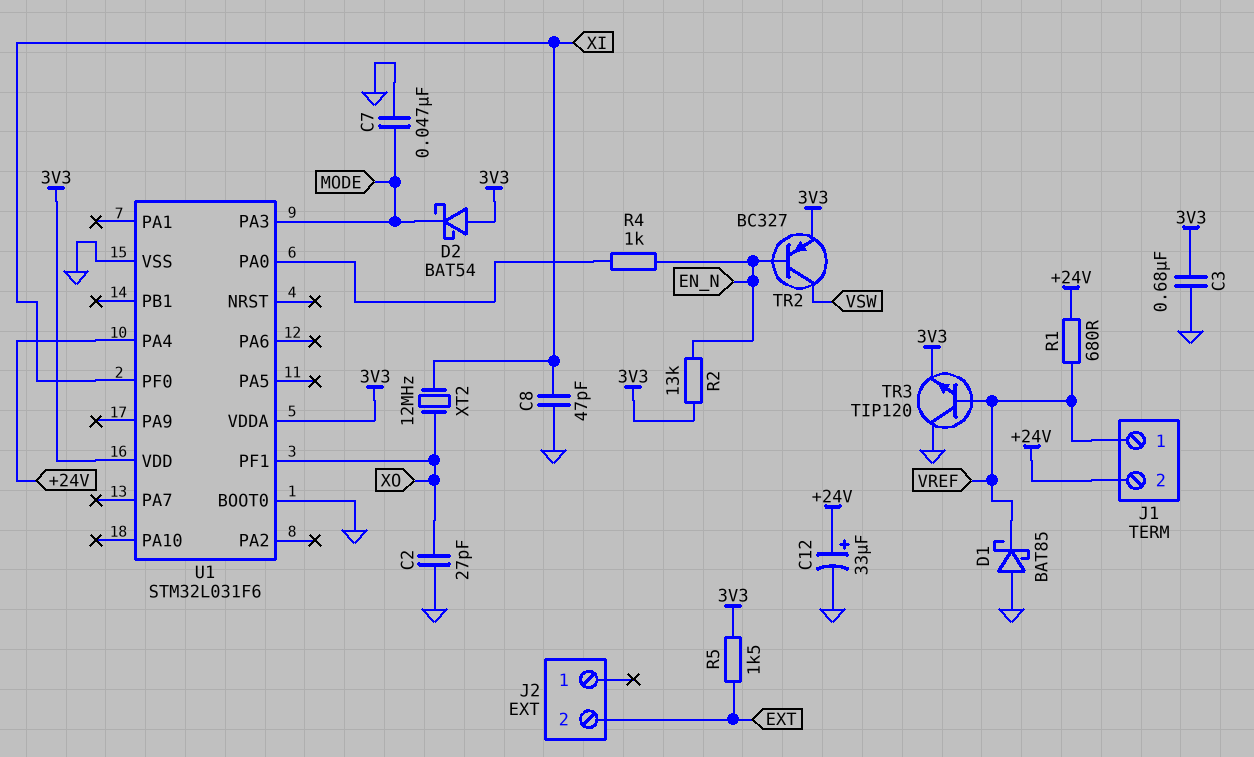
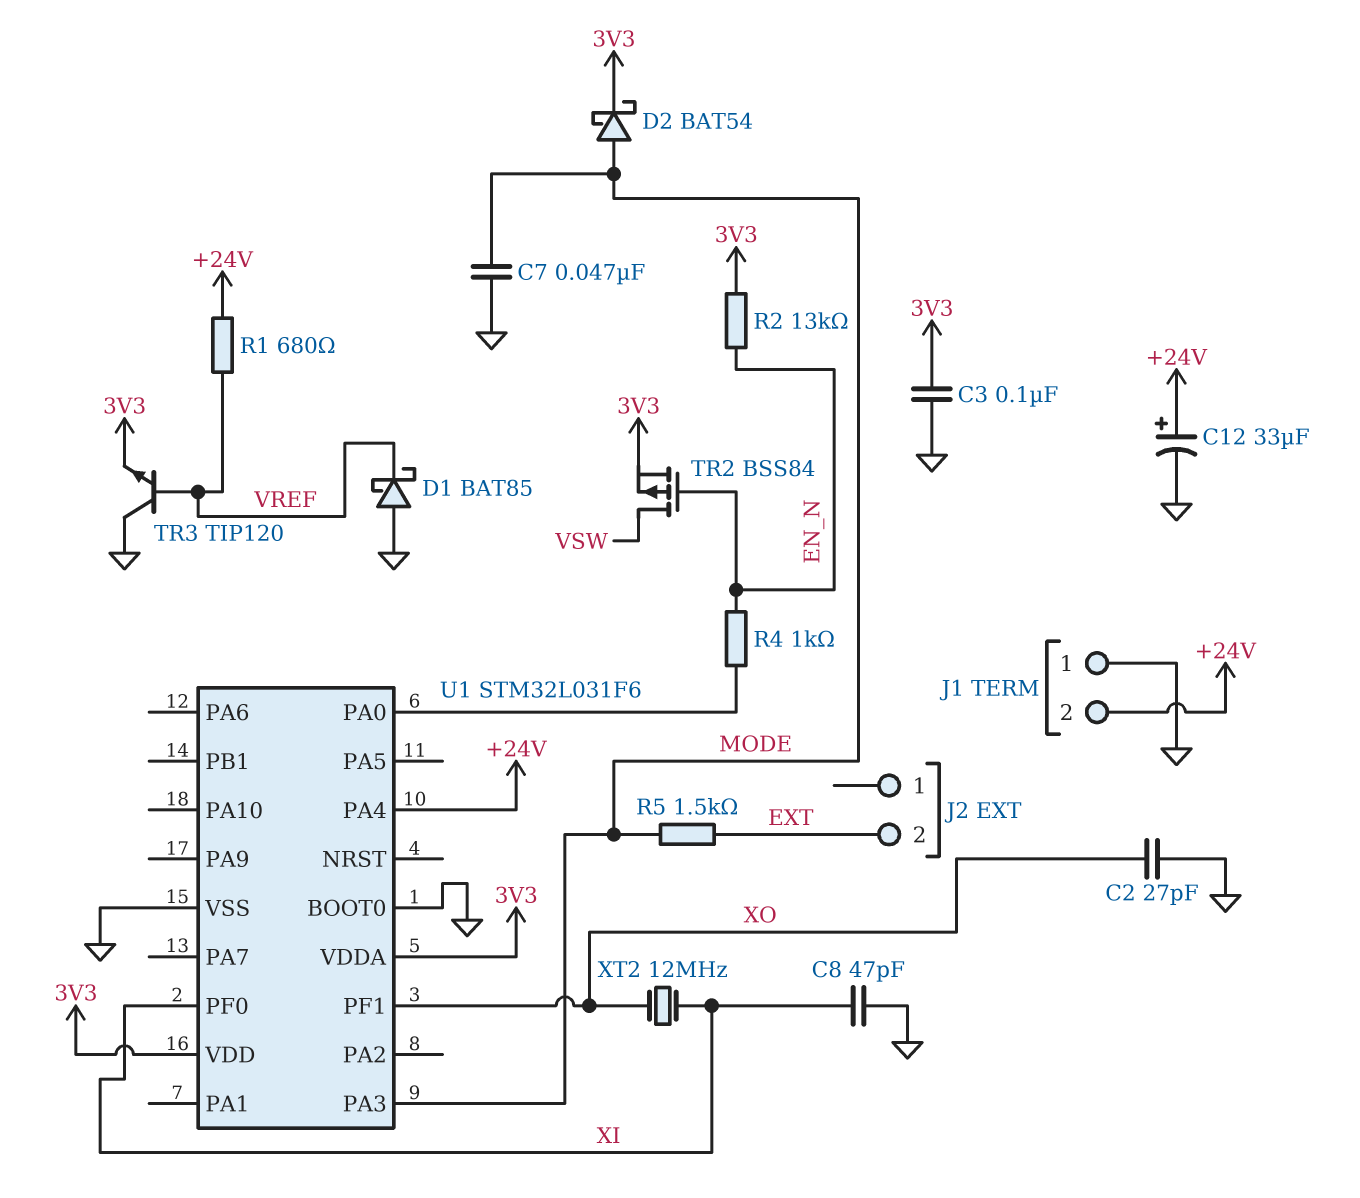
C3: 680nF (3V3, GND) -> 100nF (3V3, GND)
D2: schottky BAT54 (A 3V3, K MODE) -> schottky BAT54 (A MODE, K 3V3)
J1 pin 1: VREF -> GND
R5: 1.5k (3V3, EXT) -> 1.5k (EXT, MODE)
TR2: PNP BC327 (B EN_N, C VSW, E 3V3) -> PMOS BSS84 (G EN_N, D VSW, S 3V3)

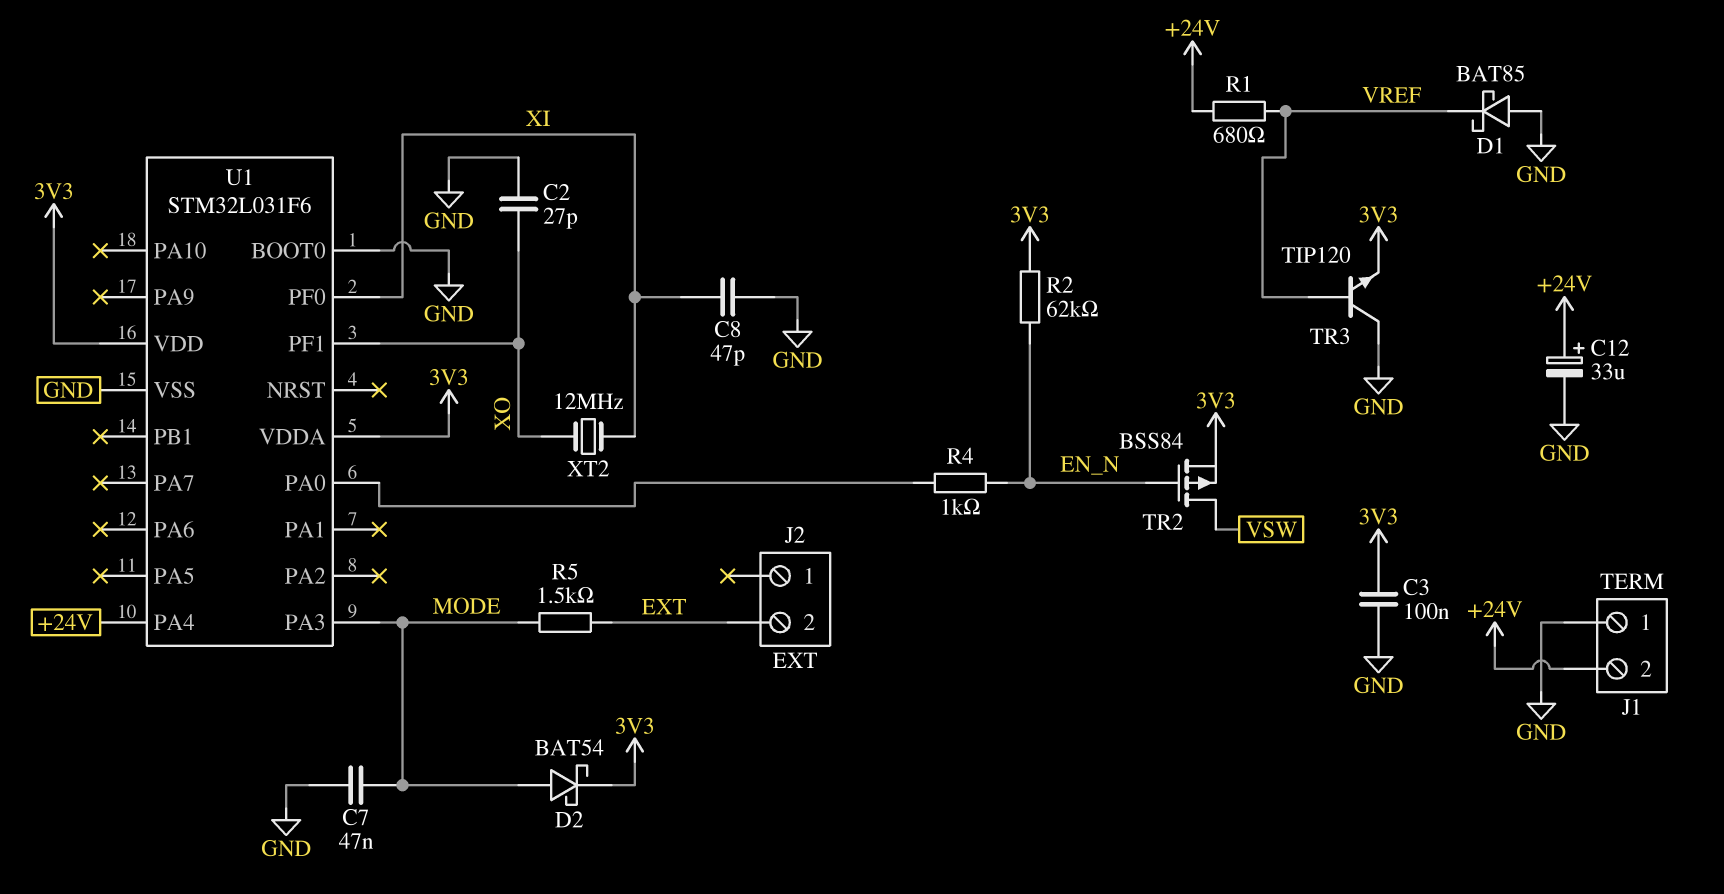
R2: 13k (3V3, EN_N) -> 62k (3V3, EN_N)

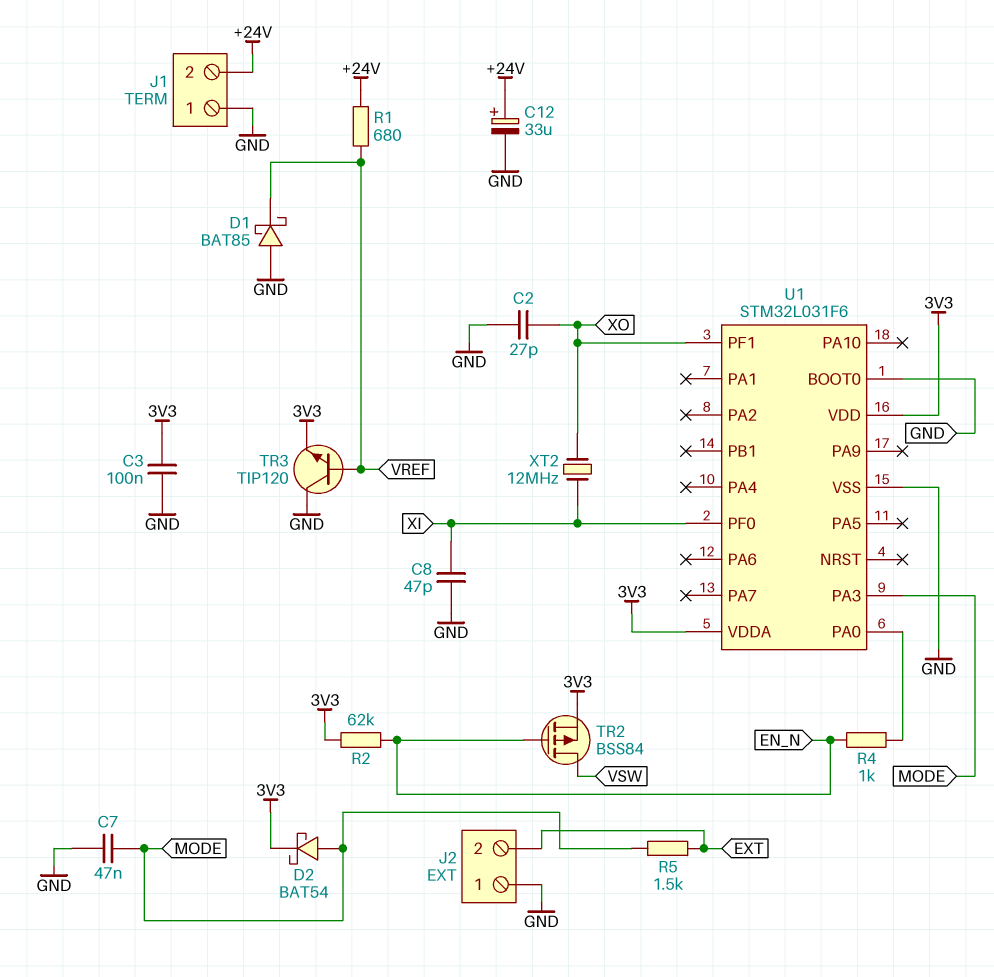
J2 pin 1: none -> GND
U1 pin PA4: +24V -> none

